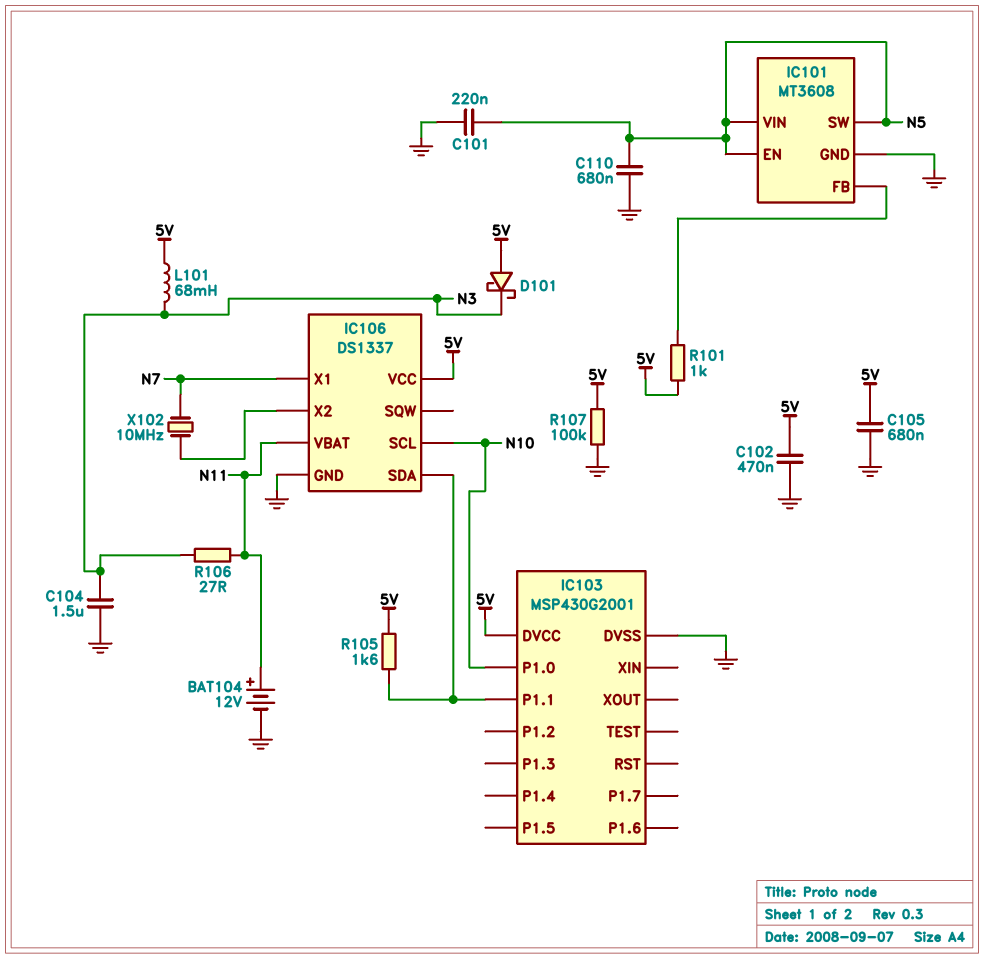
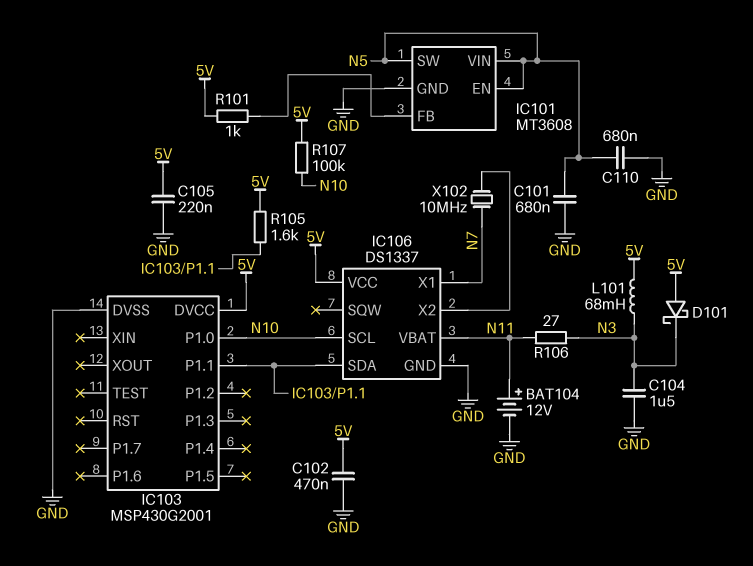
C101: 220nF (GND, N5) -> 680nF (GND, N5)
C105: 680nF (5V, GND) -> 220nF (5V, GND)
R107: 100k (5V, GND) -> 100k (5V, N10)

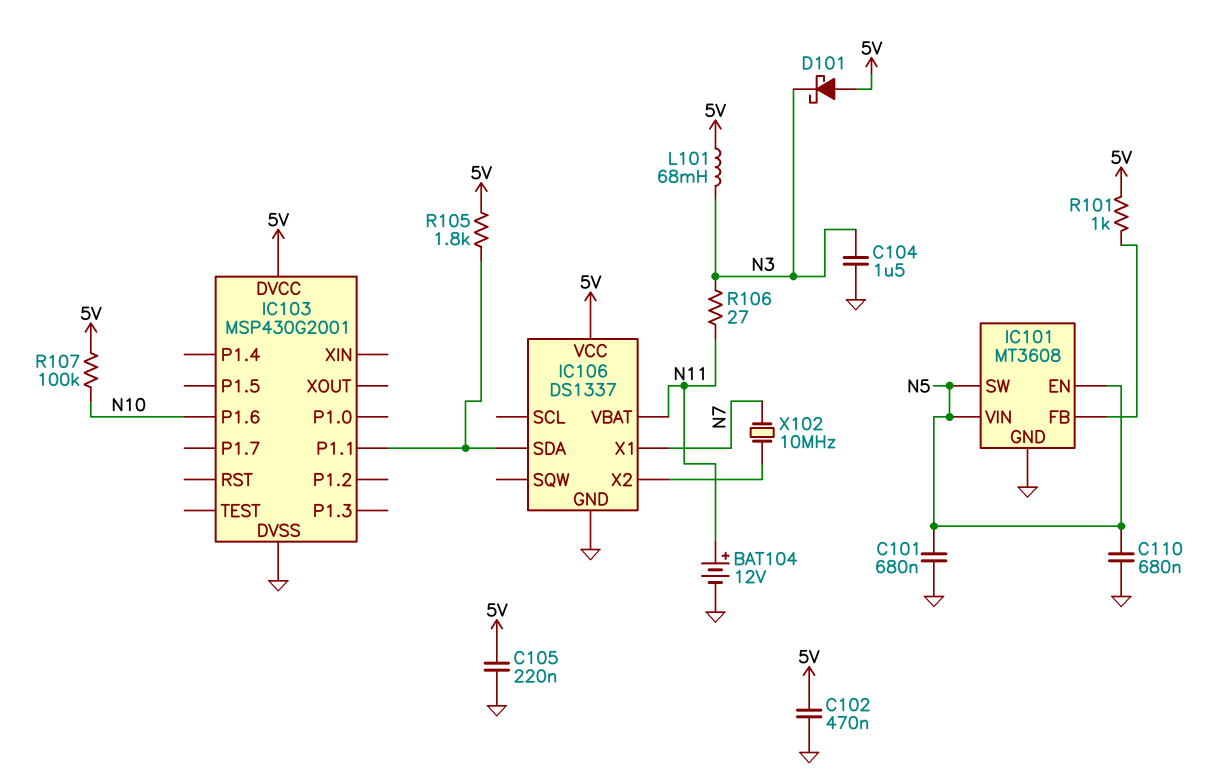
IC103 pin P1.0: N10 -> none
IC103 pin P1.6: none -> N10
IC106 pin SCL: N10 -> none
R105: 1.6k (5V, IC103/P1.1) -> 1.8k (5V, IC103/P1.1)

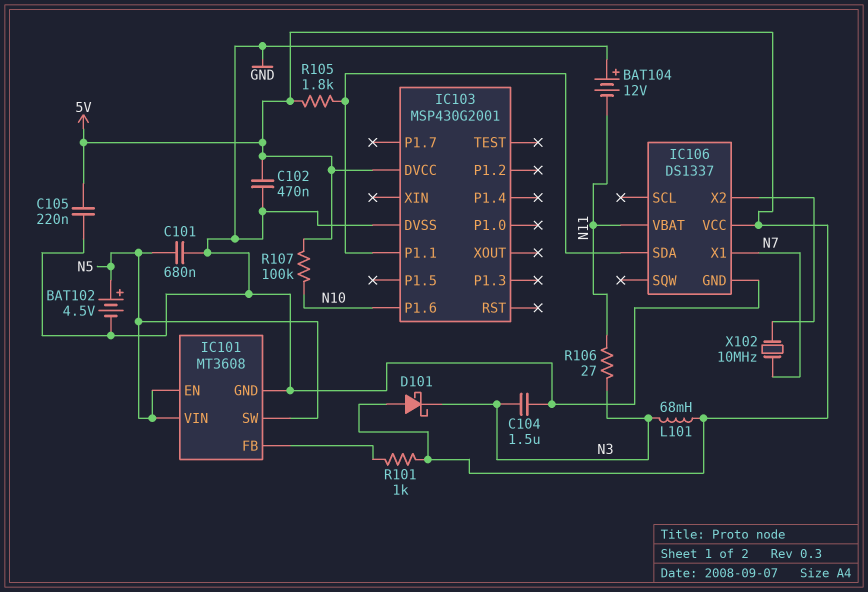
BAT102: none -> 4.5V (plus N5, minus GND)
BAT104: 12V (plus N11, minus GND) -> 12V (plus GND, minus N11)
C110: 680nF (GND, N5) -> none

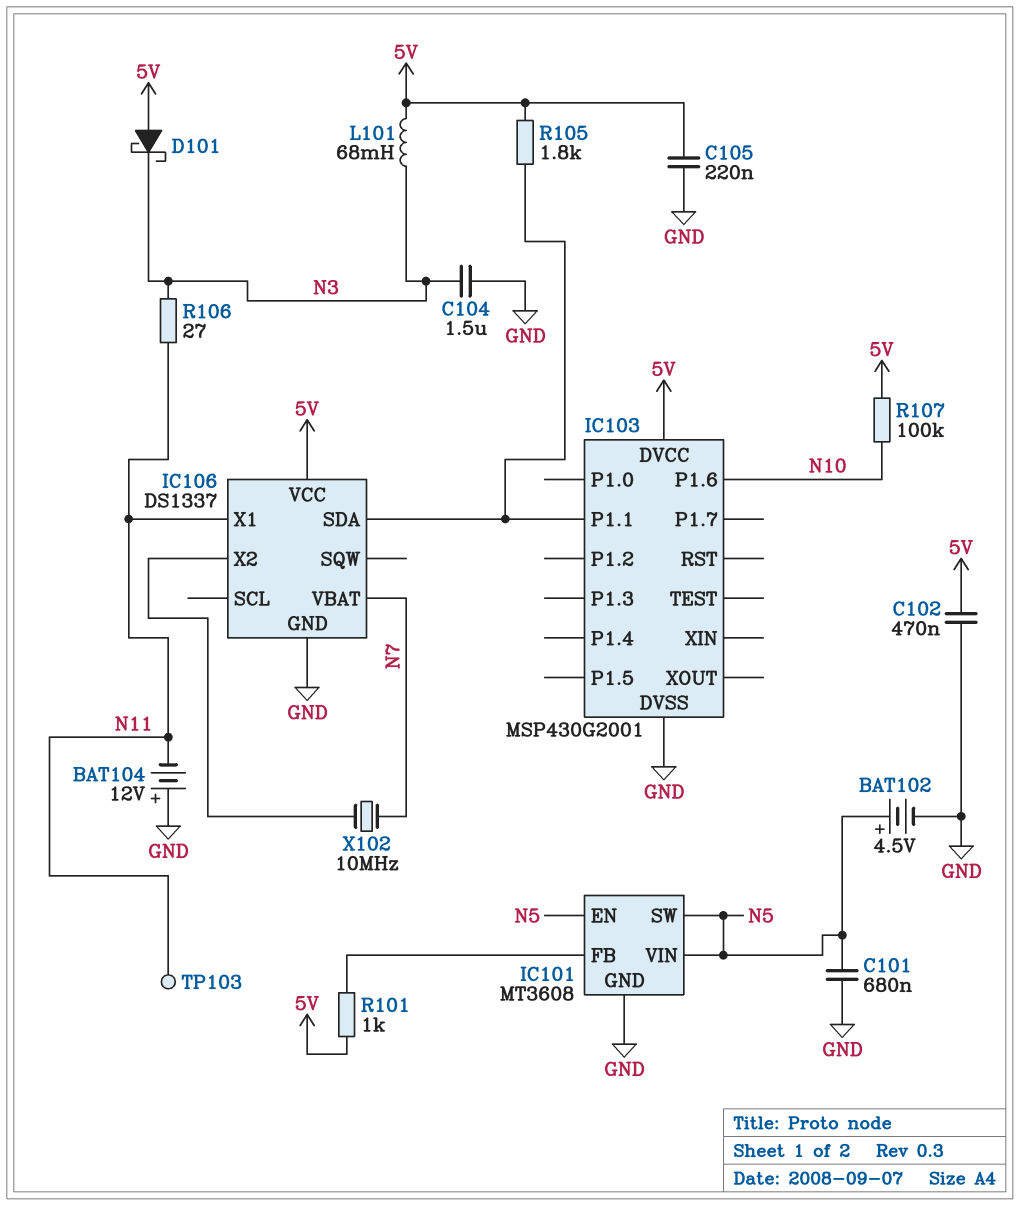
IC106 pin VBAT: N11 -> N7
IC106 pin X1: N7 -> N11
TP103: none -> test point (N11)

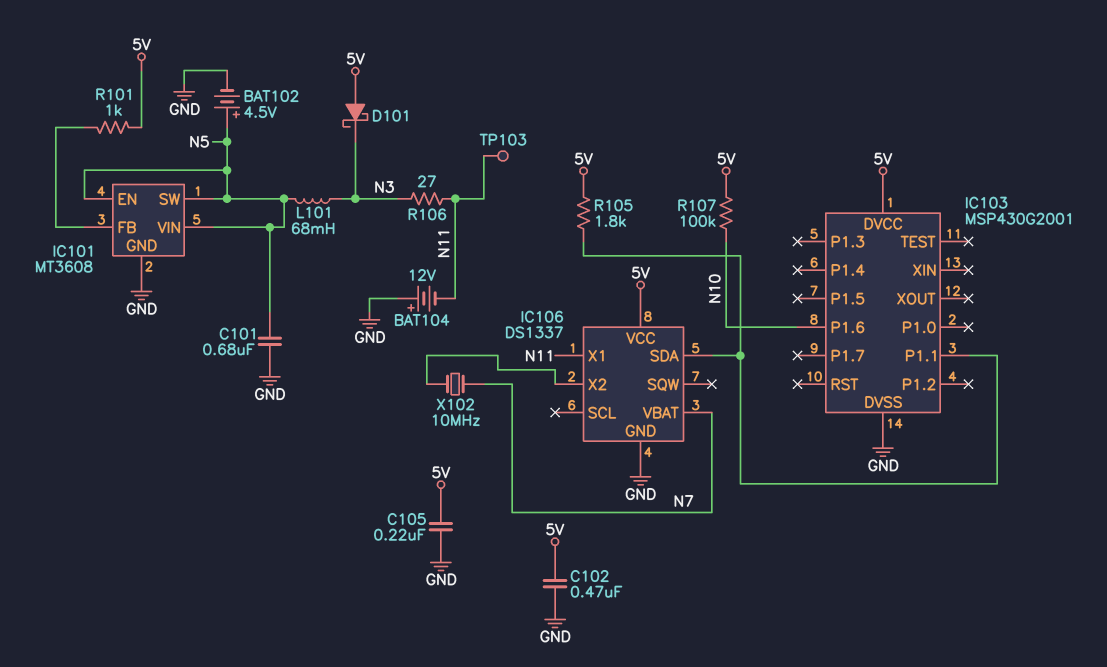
C104: 1.5uF (GND, N3) -> none
L101: 68mH (5V, N3) -> 68mH (N3, N5)

